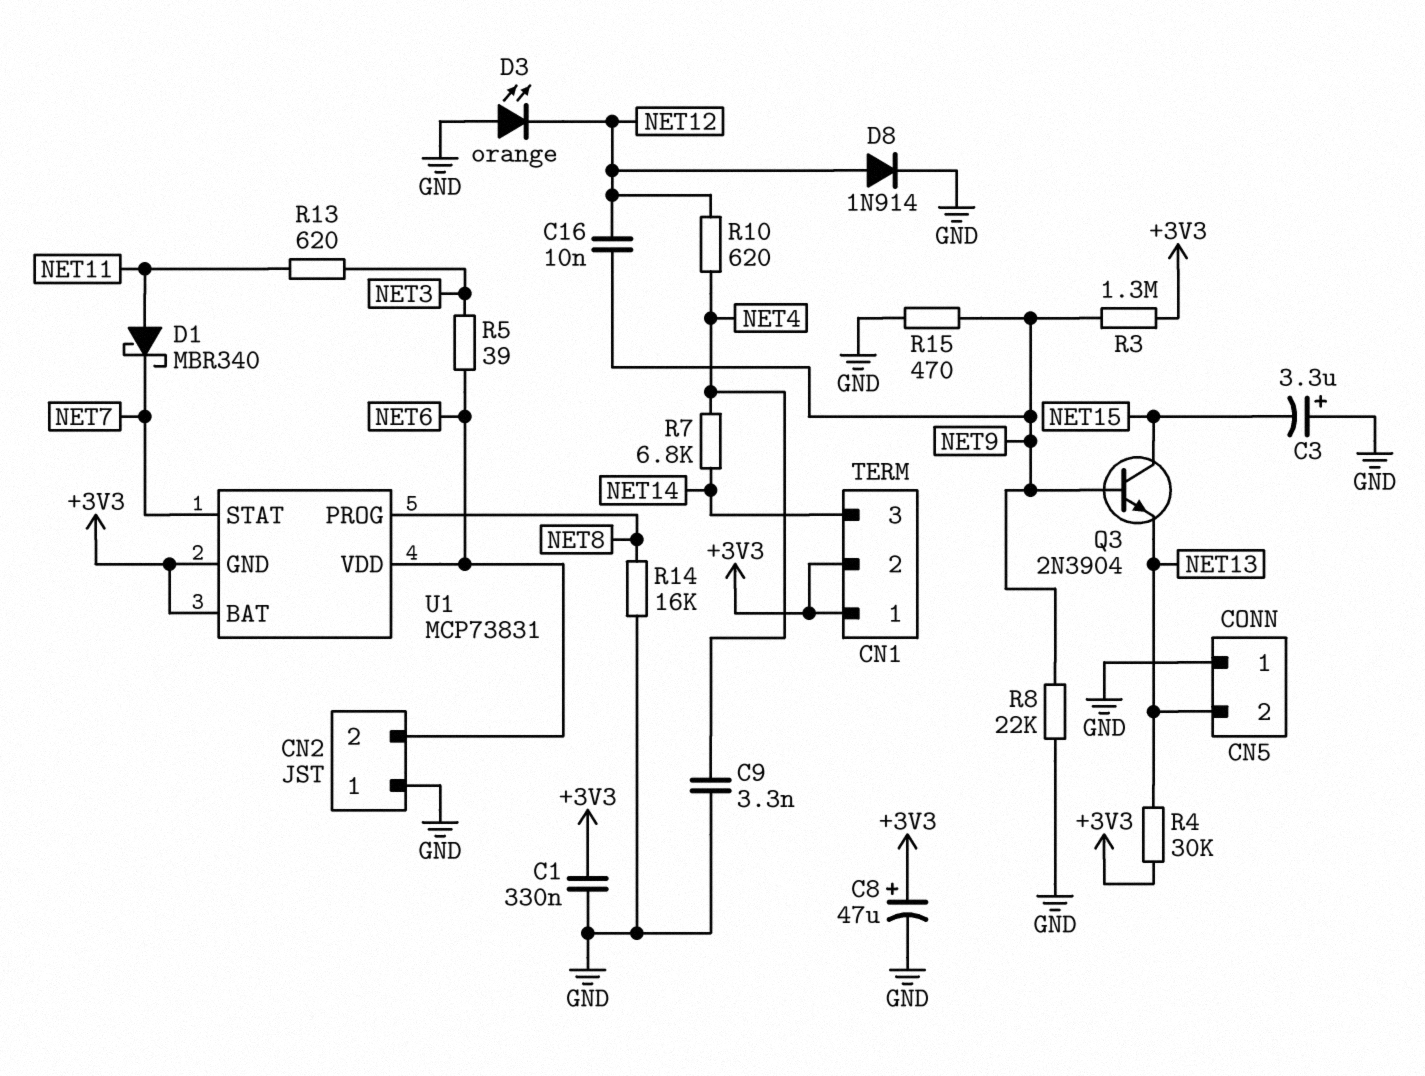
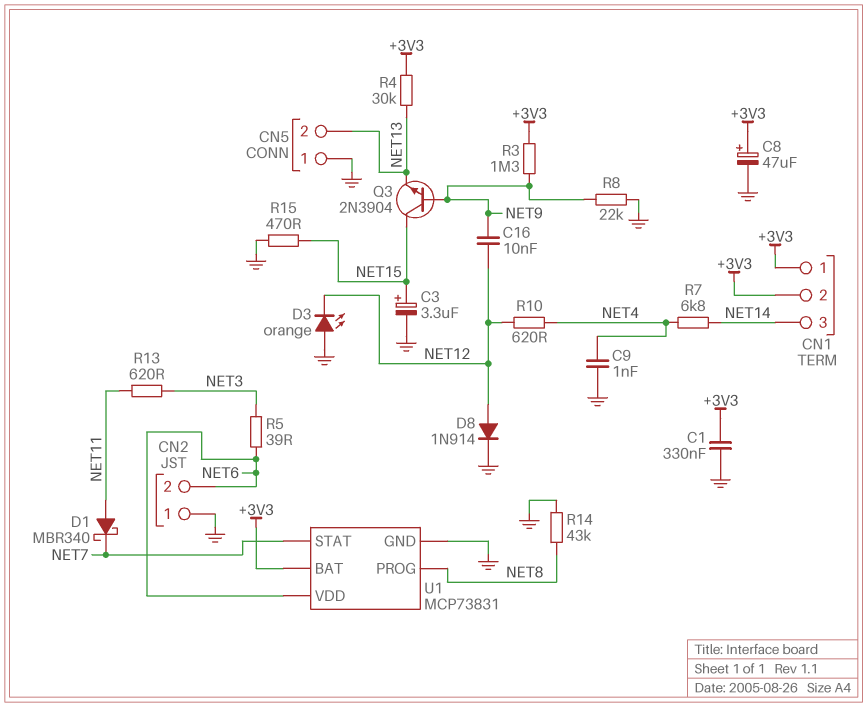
C3: 3.3uF (plus GND, minus NET15) -> 3.3uF (plus NET15, minus GND)
C9: 3.3nF (GND, NET4) -> 1nF (GND, NET4)
R14: 16k (GND, NET8) -> 43k (GND, NET8)
R15: 470 (GND, NET9) -> 470 (GND, NET15)
U1 pin GND: +3V3 -> GND

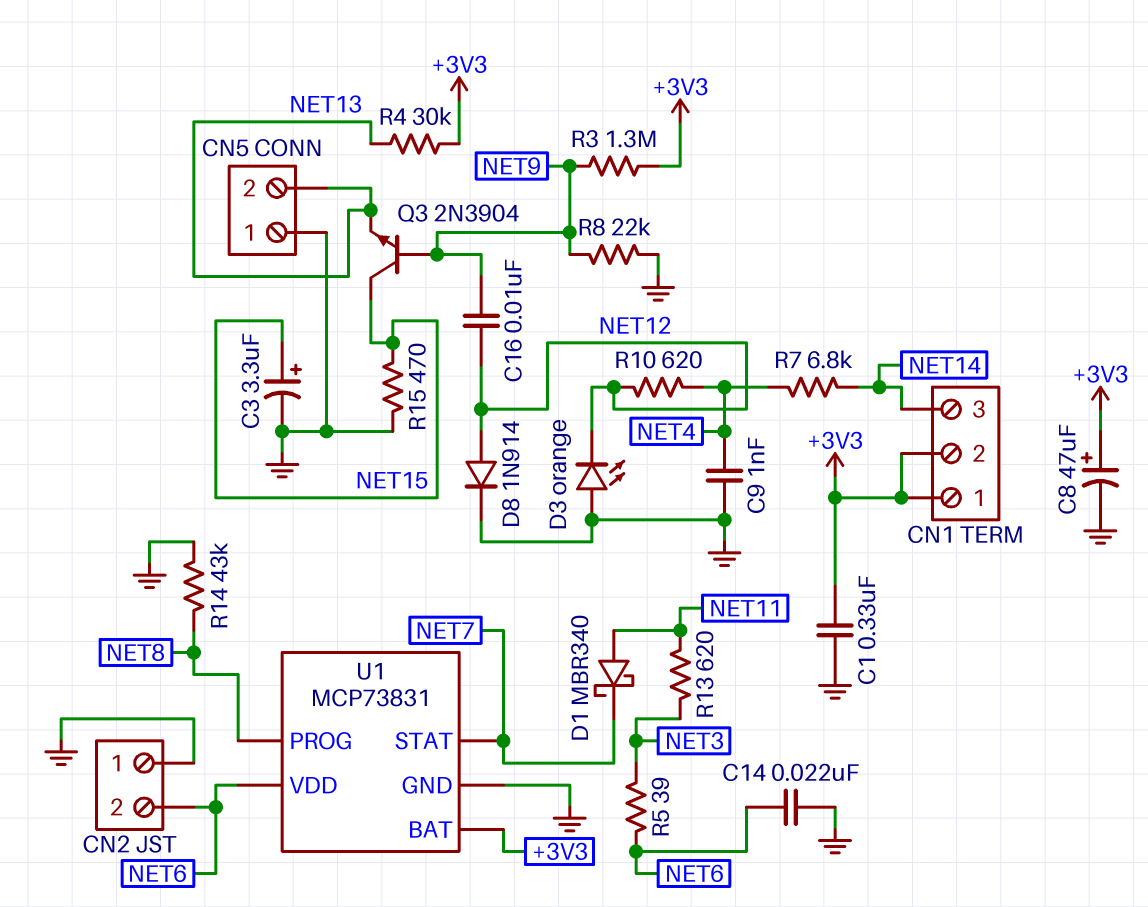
C14: none -> 22nF (GND, NET6)

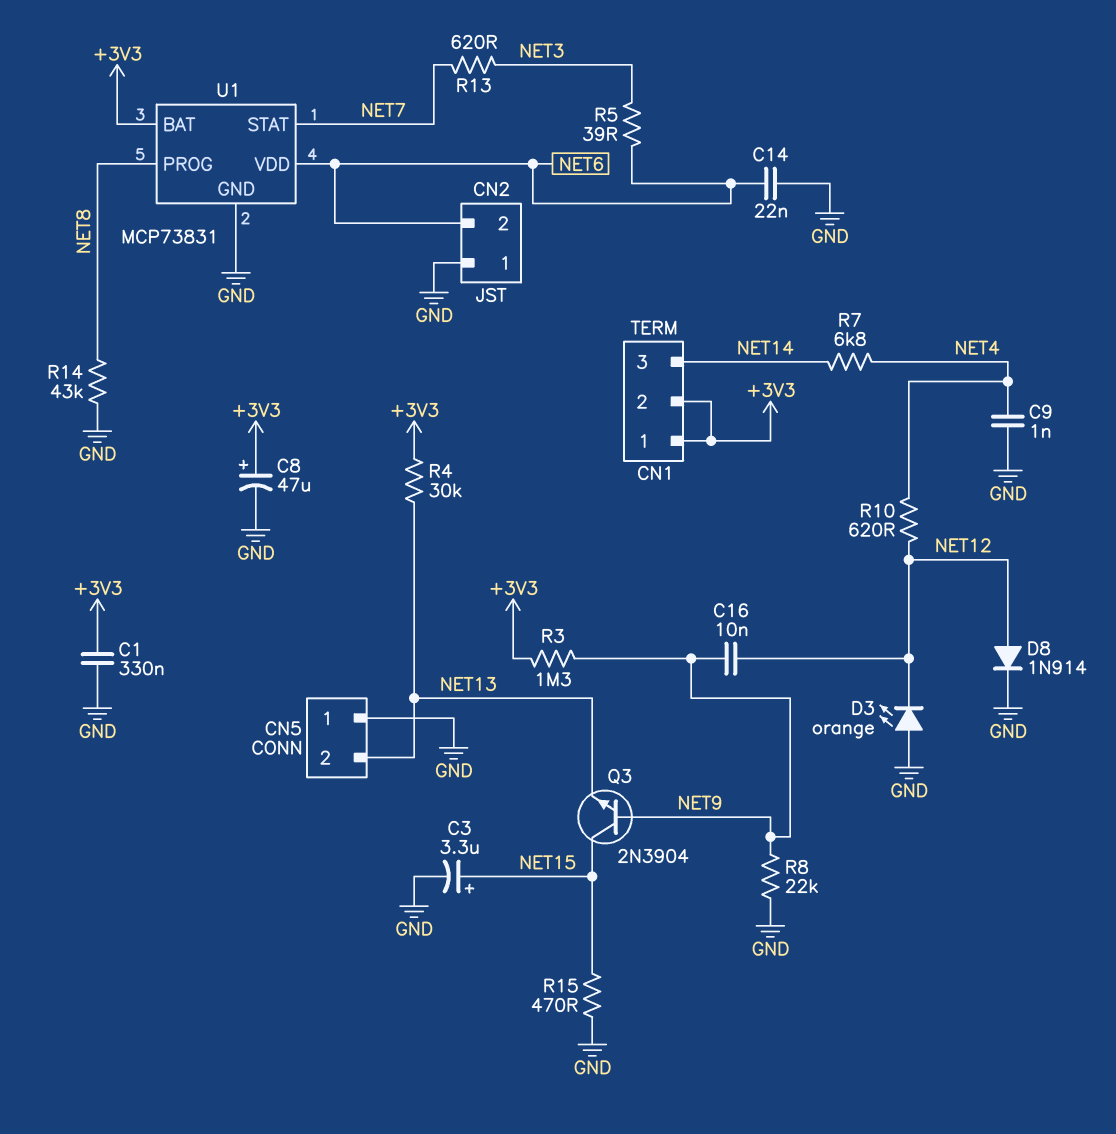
D1: schottky MBR340 (A NET11, K NET7) -> none
R13: 620 (NET3, NET11) -> 620 (NET3, NET7)

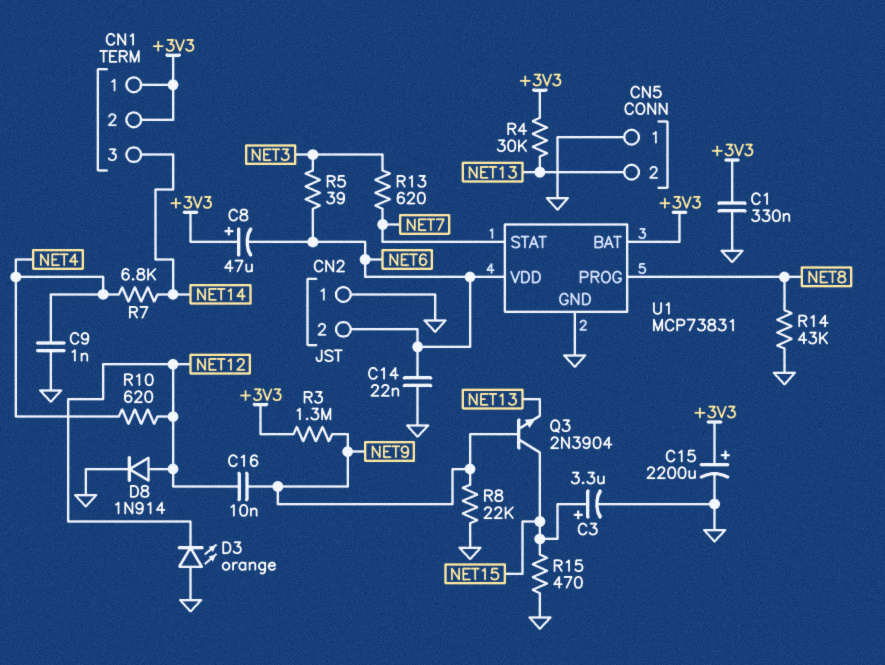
C8: 47uF (plus +3V3, minus GND) -> 47uF (plus +3V3, minus NET6)
C15: none -> 2200uF (plus +3V3, minus GND)

